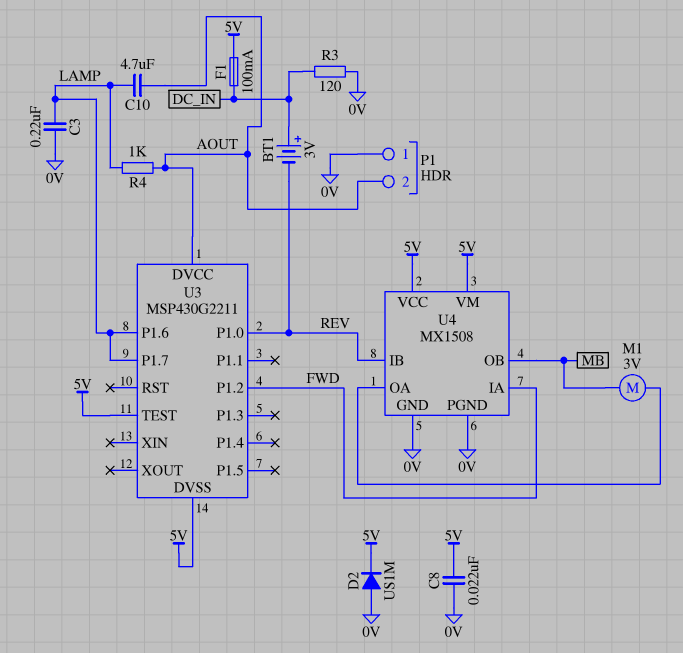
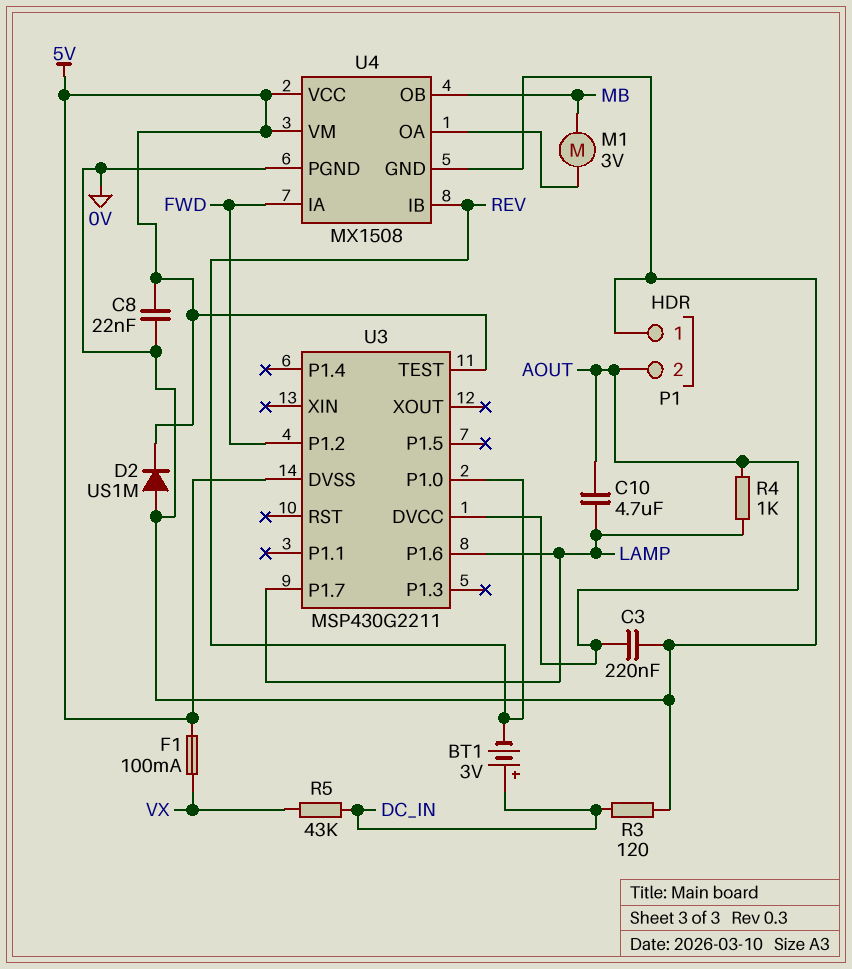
C3: 220nF (0V, LAMP) -> 220nF (0V, AOUT)
F1: 100mA (5V, DC_IN) -> 100mA (5V, VX)
R5: none -> 43k (DC_IN, VX)

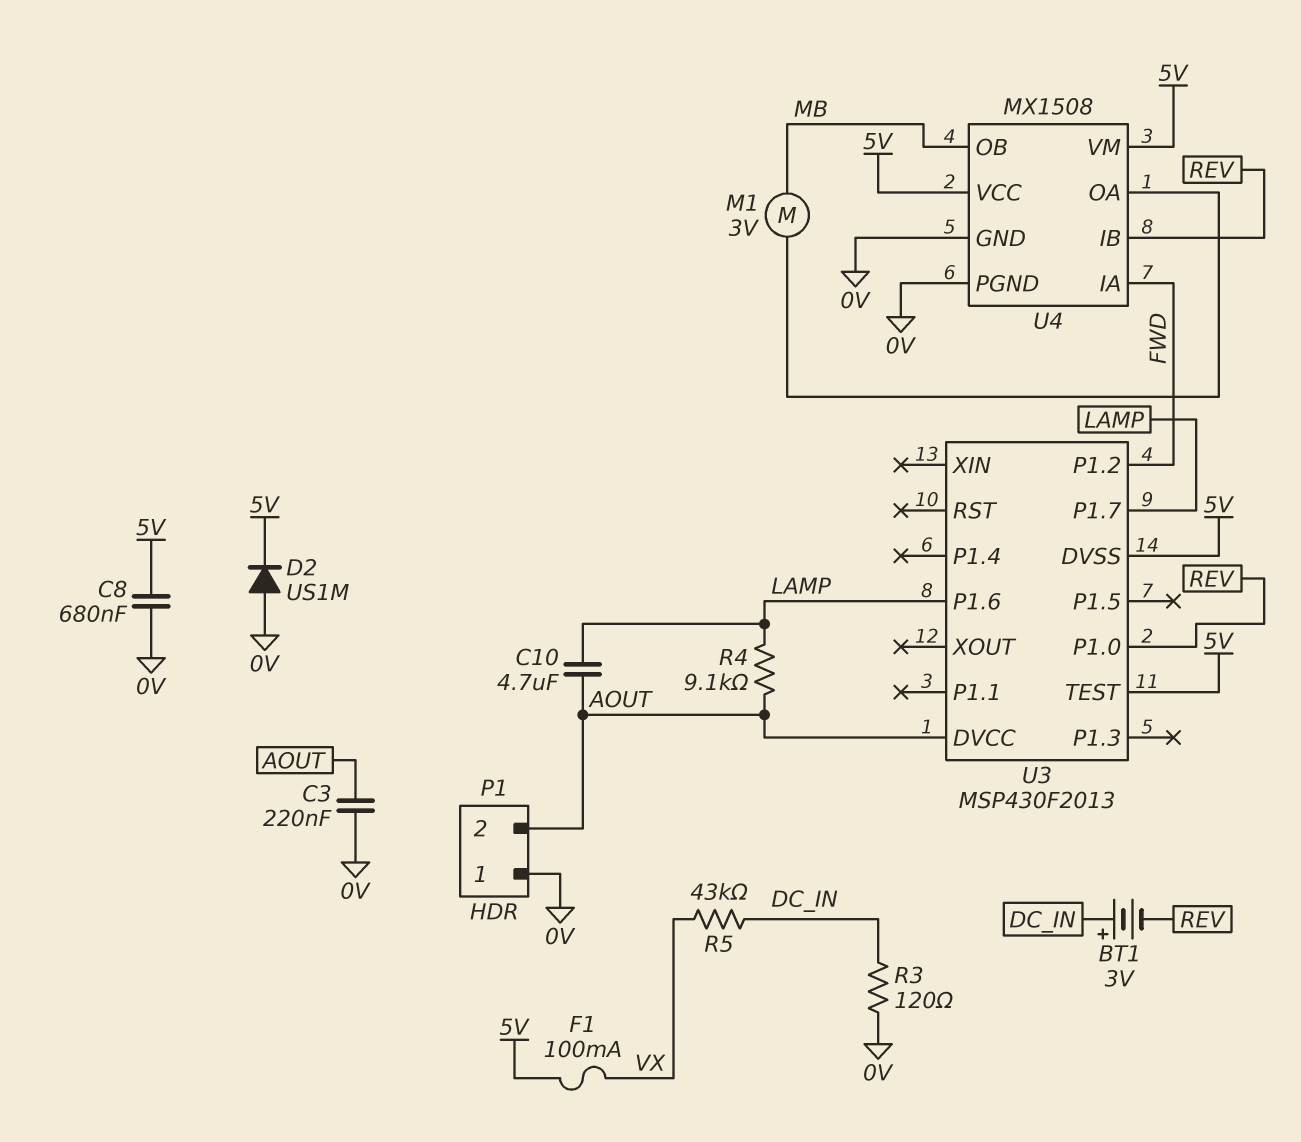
C8: 22nF (0V, 5V) -> 680nF (0V, 5V)
R4: 1k (AOUT, LAMP) -> 9.1k (AOUT, LAMP)
U3: MSP430G2211 -> MSP430F2013

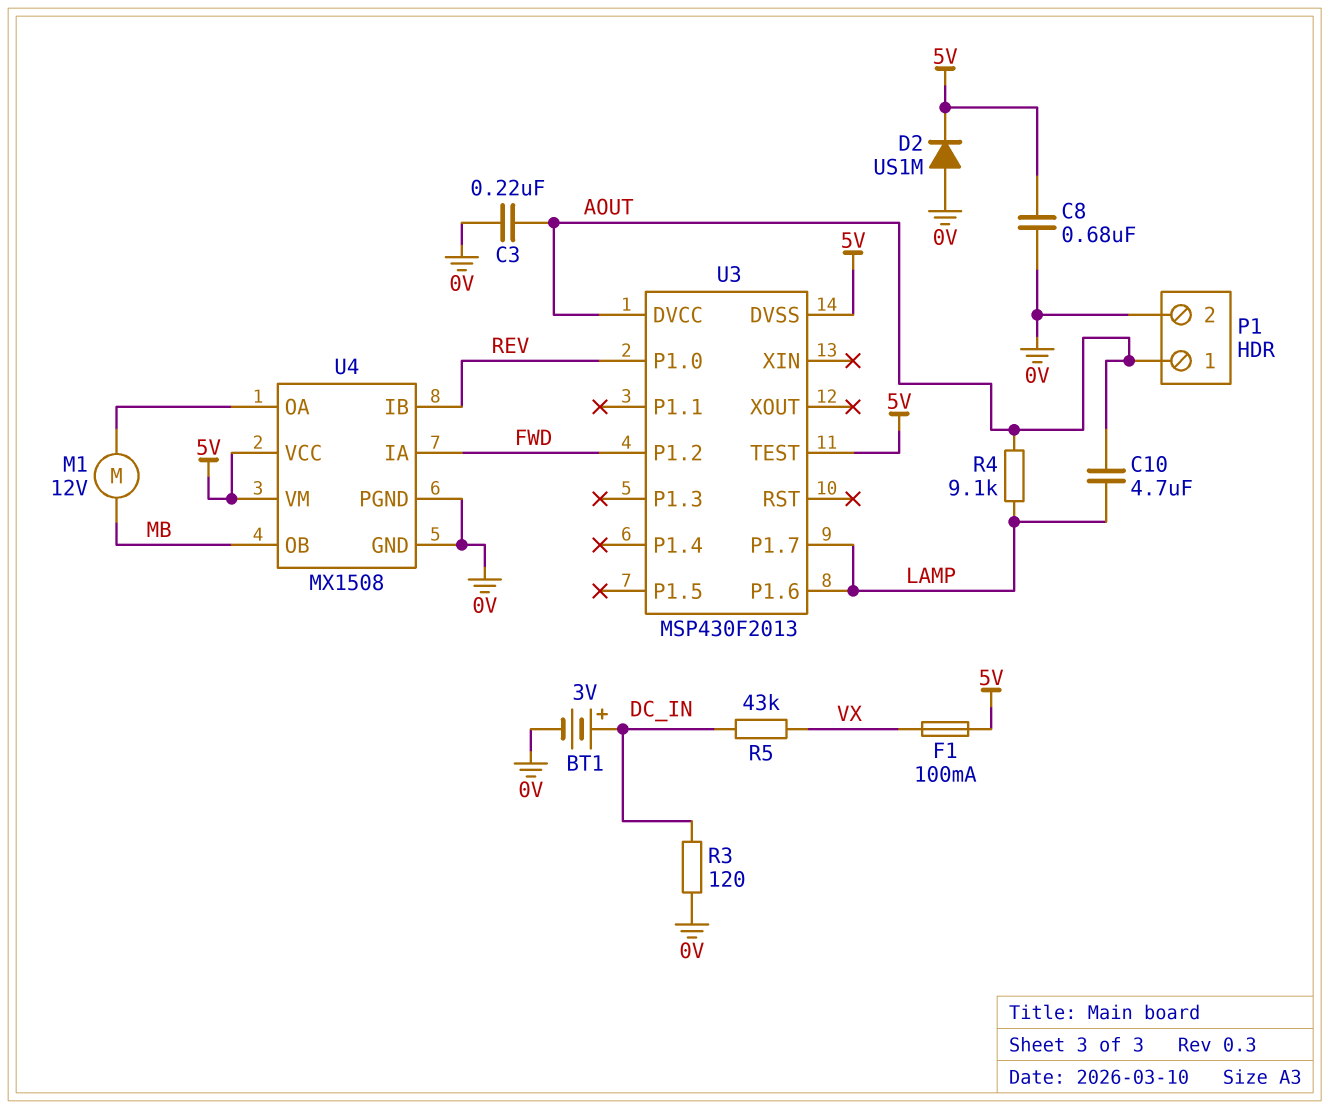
BT1: 3V (plus DC_IN, minus REV) -> 3V (plus DC_IN, minus 0V)
M1: motor 3V (MB, U4/OA) -> motor 12V (MB, U4/OA)
P1 pin 1: 0V -> AOUT
P1 pin 2: AOUT -> 0V

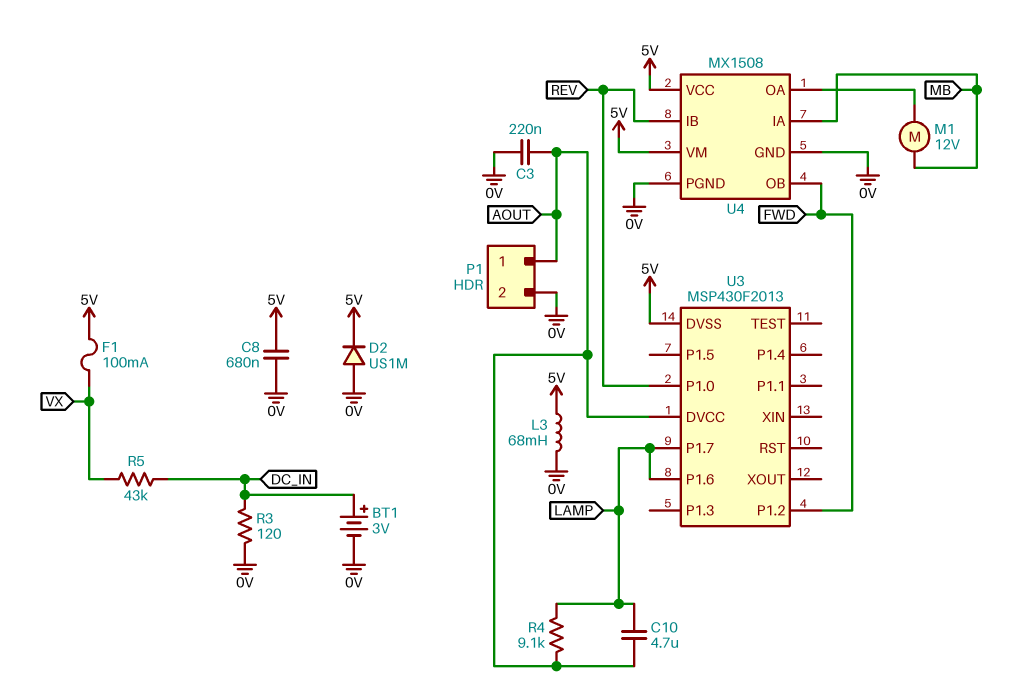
L3: none -> 68mH (0V, 5V)
U3 pin TEST: 5V -> none
U4 pin IA: FWD -> MB
U4 pin OB: MB -> FWD

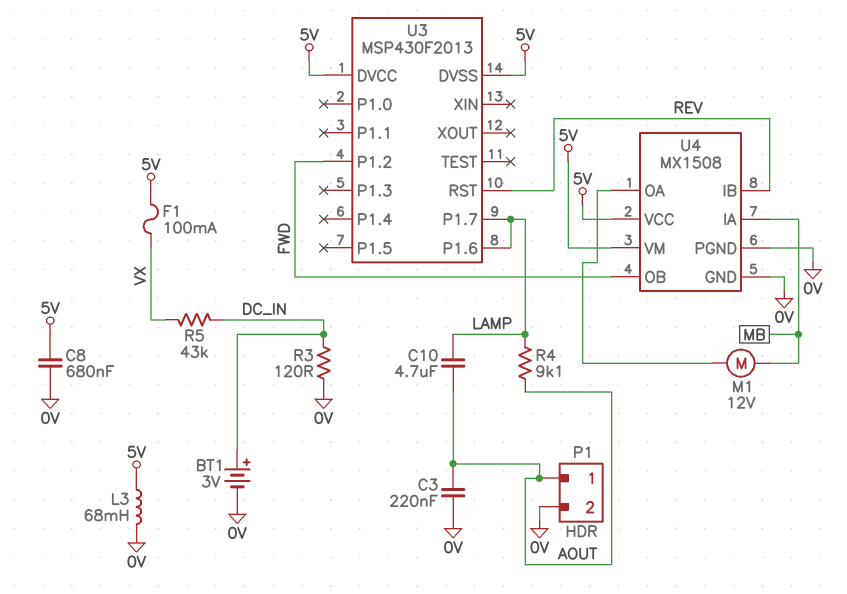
D2: diode US1M (A 0V, K 5V) -> none
U3 pin DVCC: AOUT -> 5V
U3 pin P1.0: REV -> none
U3 pin RST: none -> REV

